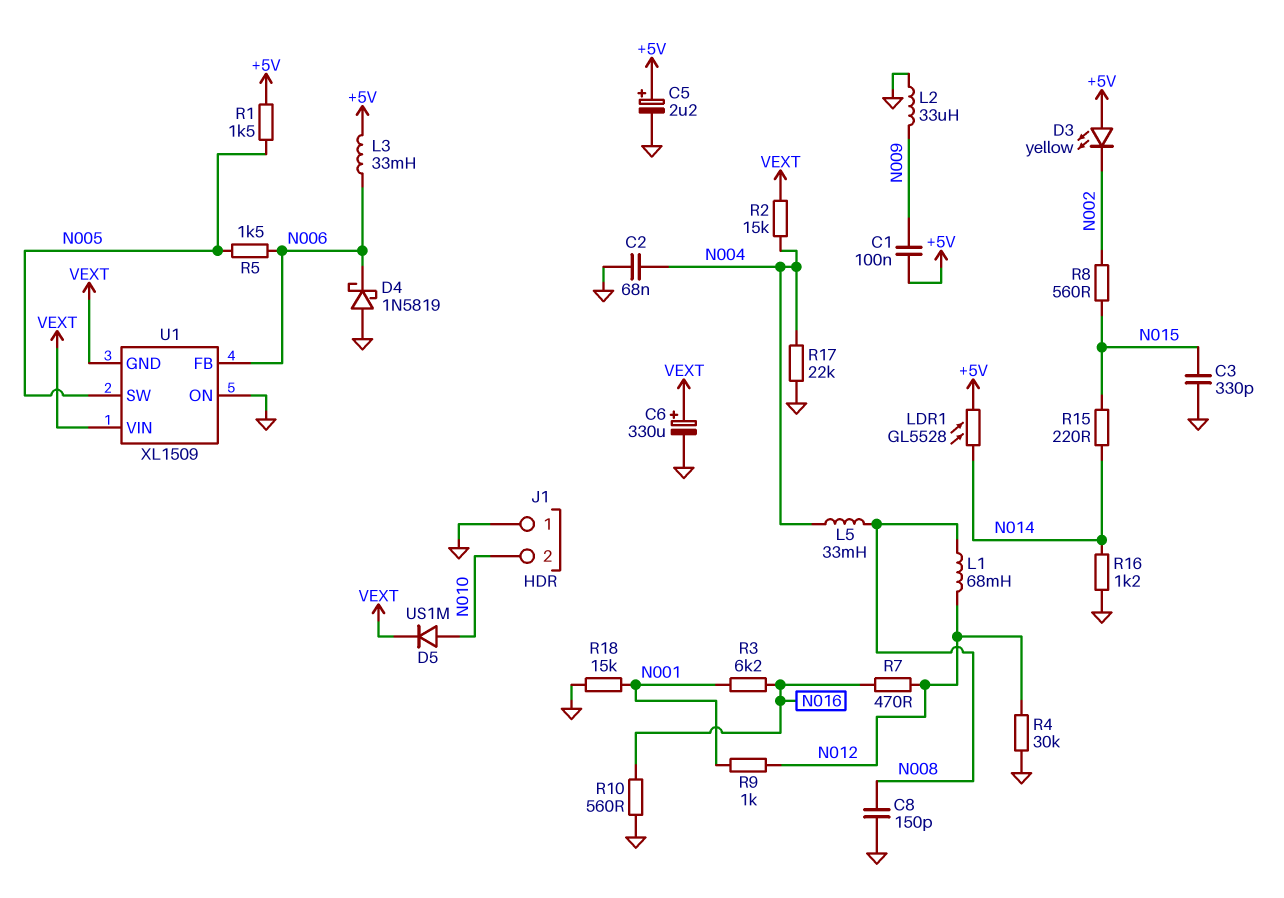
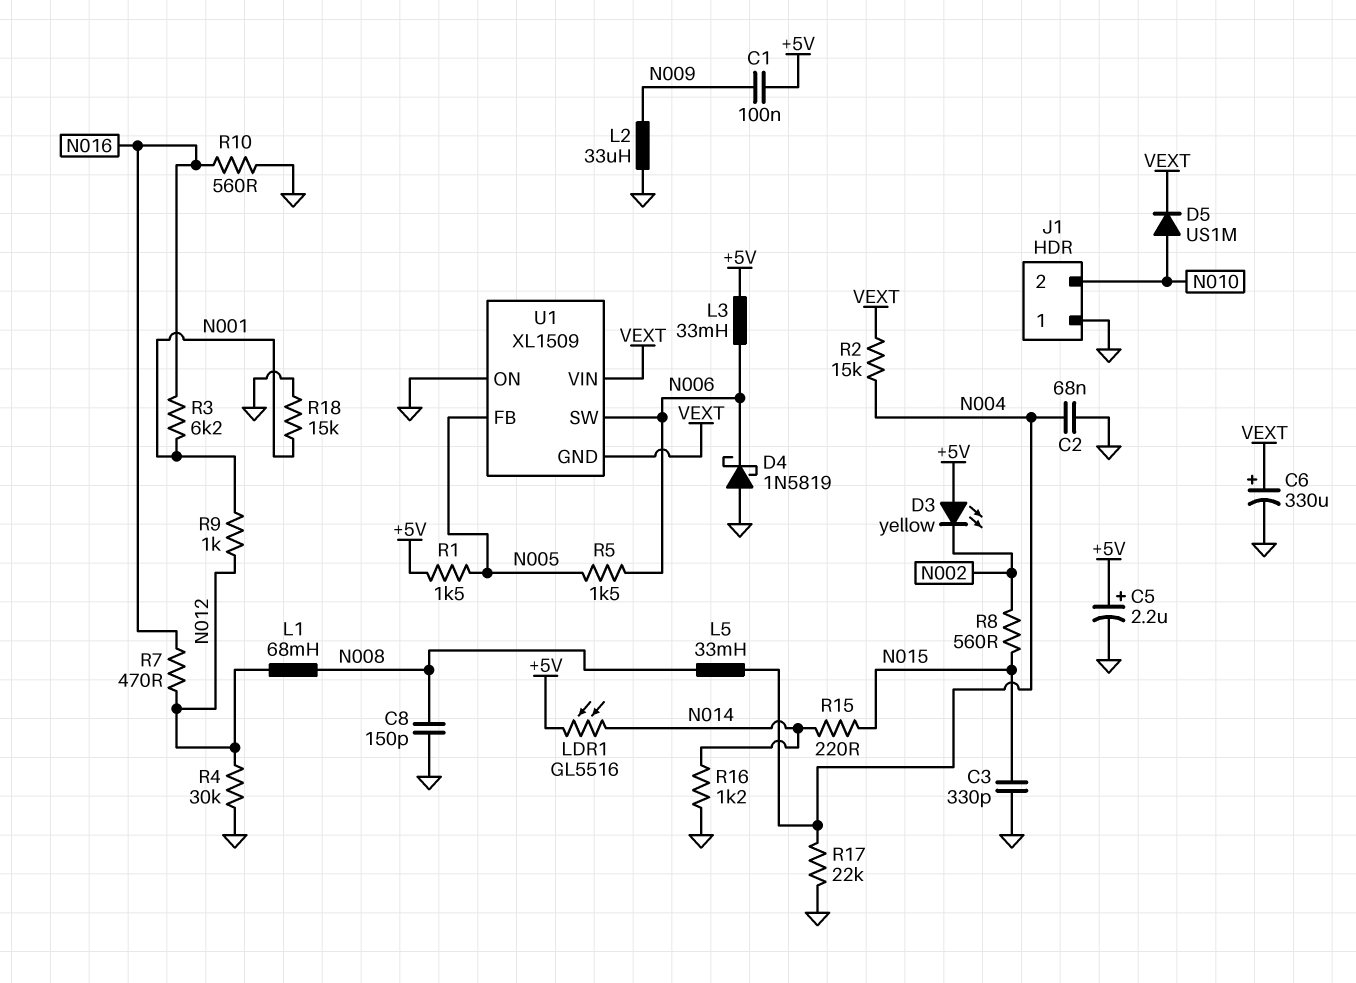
LDR1: GL5528 (+5V, N014) -> GL5516 (+5V, N014)
U1 pin FB: N006 -> N005
U1 pin SW: N005 -> N006

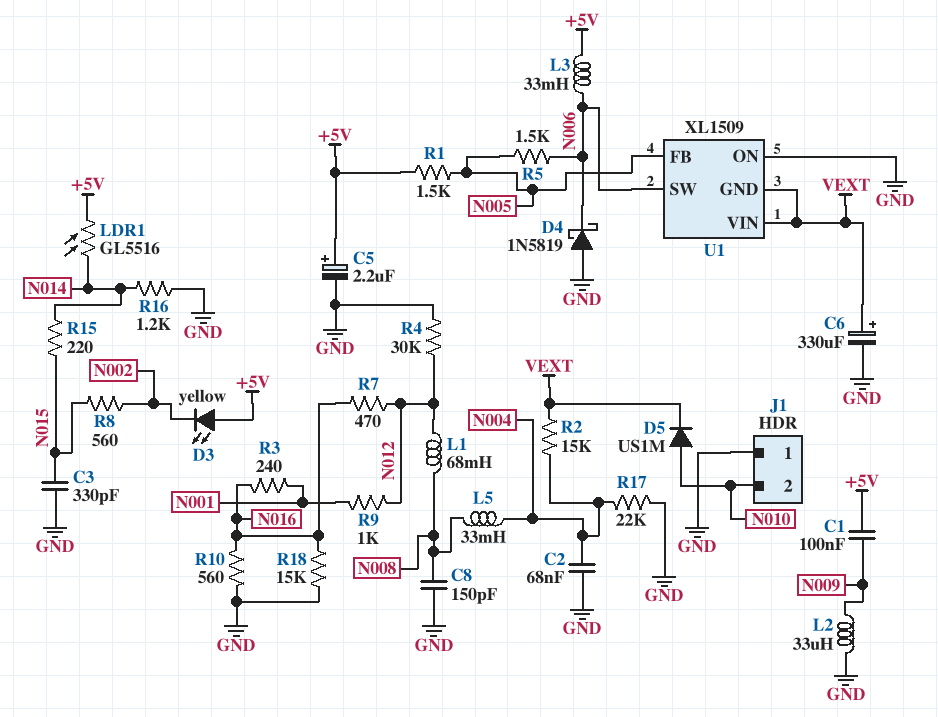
R3: 6.2k (N001, N016) -> 240 (N001, N016)
R18: 15k (GND, N001) -> 15k (GND, N016)

